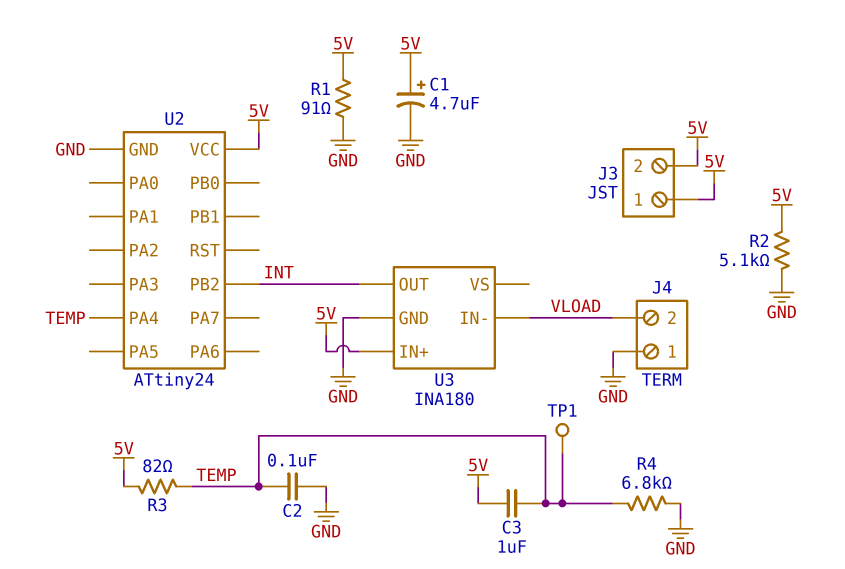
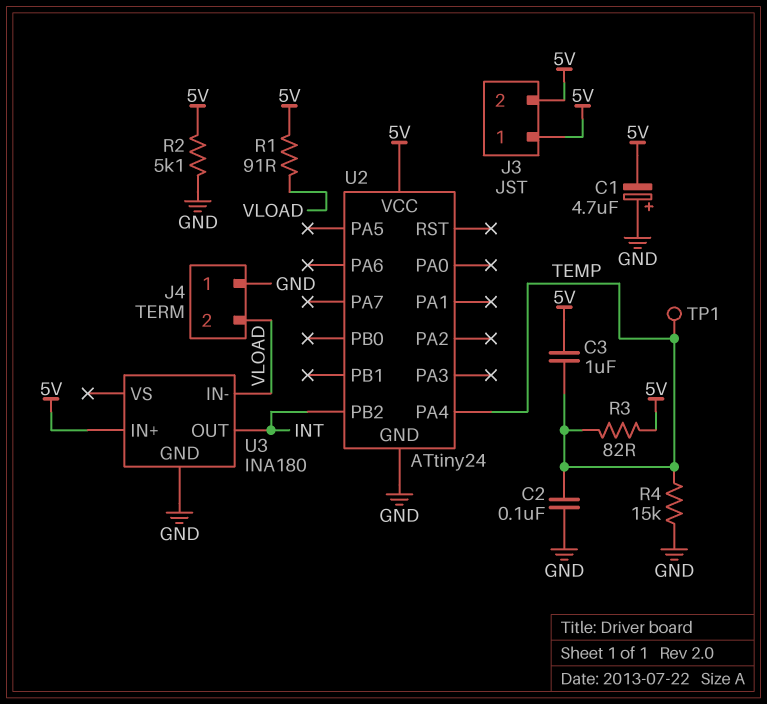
C1: 4.7uF (plus 5V, minus GND) -> 4.7uF (plus GND, minus 5V)
R1: 91 (5V, GND) -> 91 (5V, VLOAD)
R4: 6.8k (GND, TEMP) -> 15k (GND, TEMP)

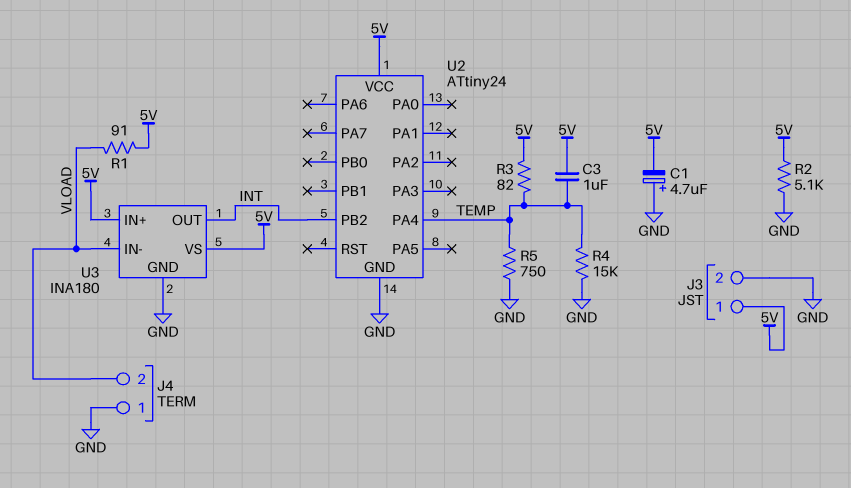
C2: 100nF (GND, TEMP) -> none
J3 pin 2: 5V -> GND
R5: none -> 750 (GND, TEMP)
TP1: test point (TEMP) -> none
U3 pin VS: none -> 5V

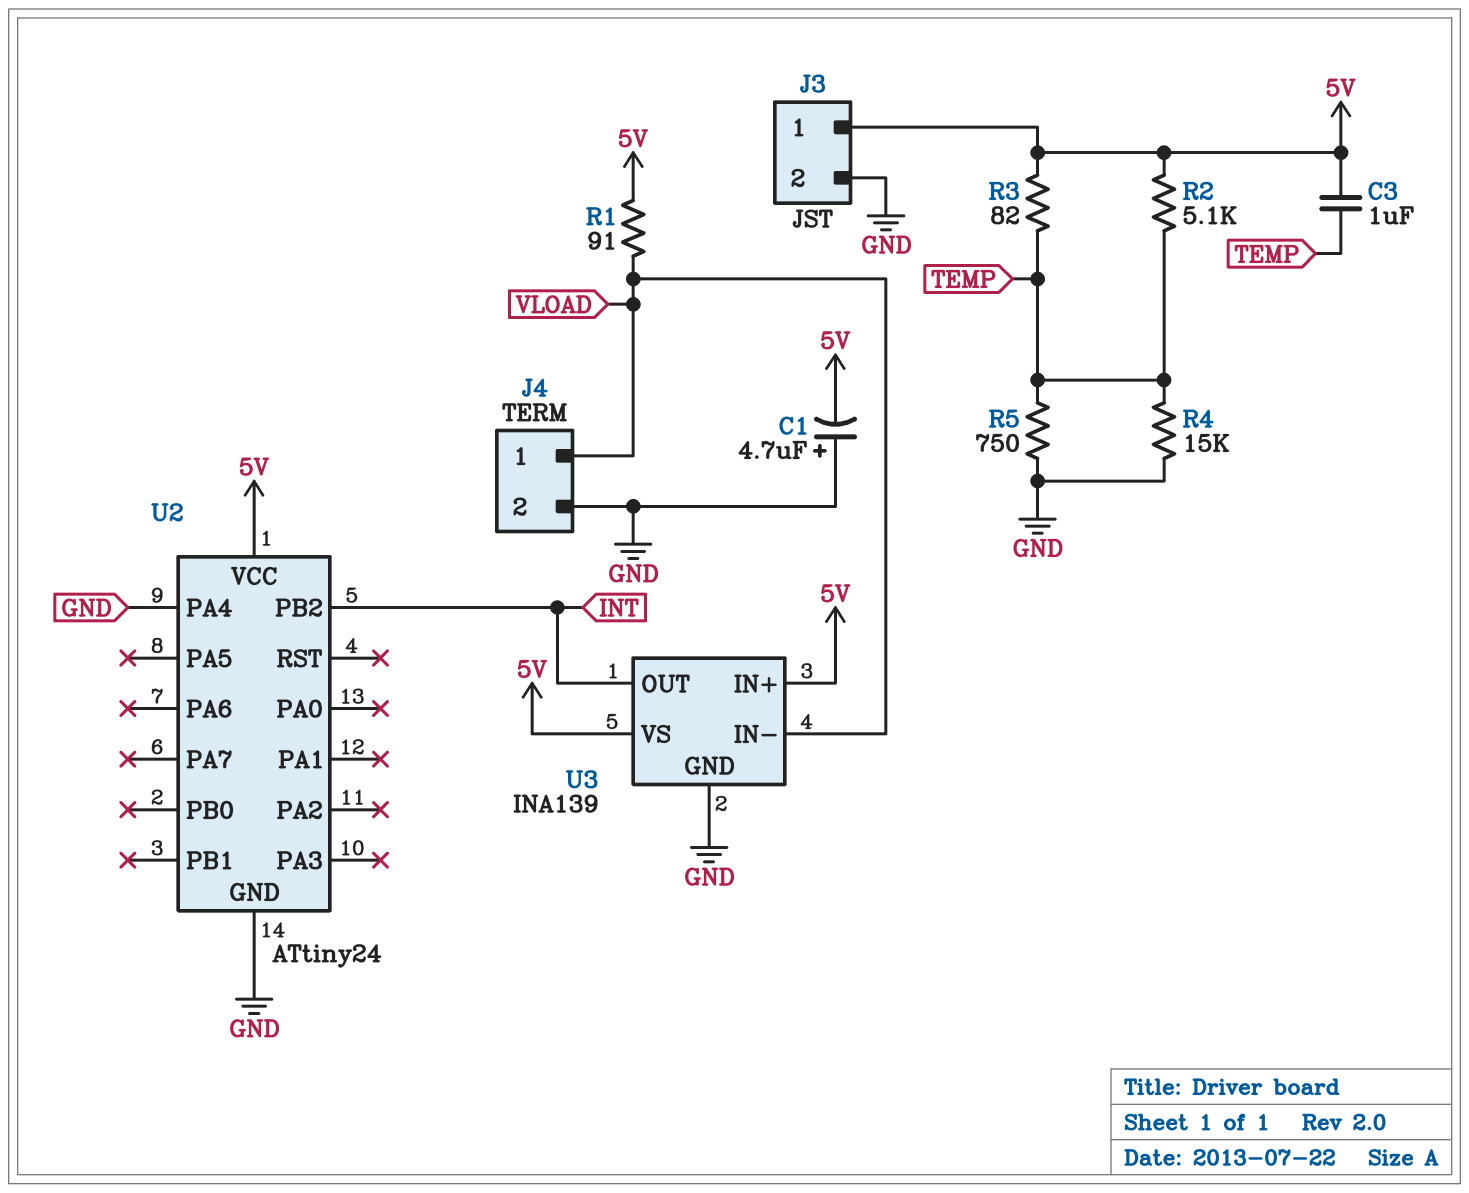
J4 pin 1: GND -> VLOAD
J4 pin 2: VLOAD -> GND
R2: 5.1k (5V, GND) -> 5.1k (5V, TEMP)
U2 pin PA4: TEMP -> GND
U3: INA180 -> INA139

